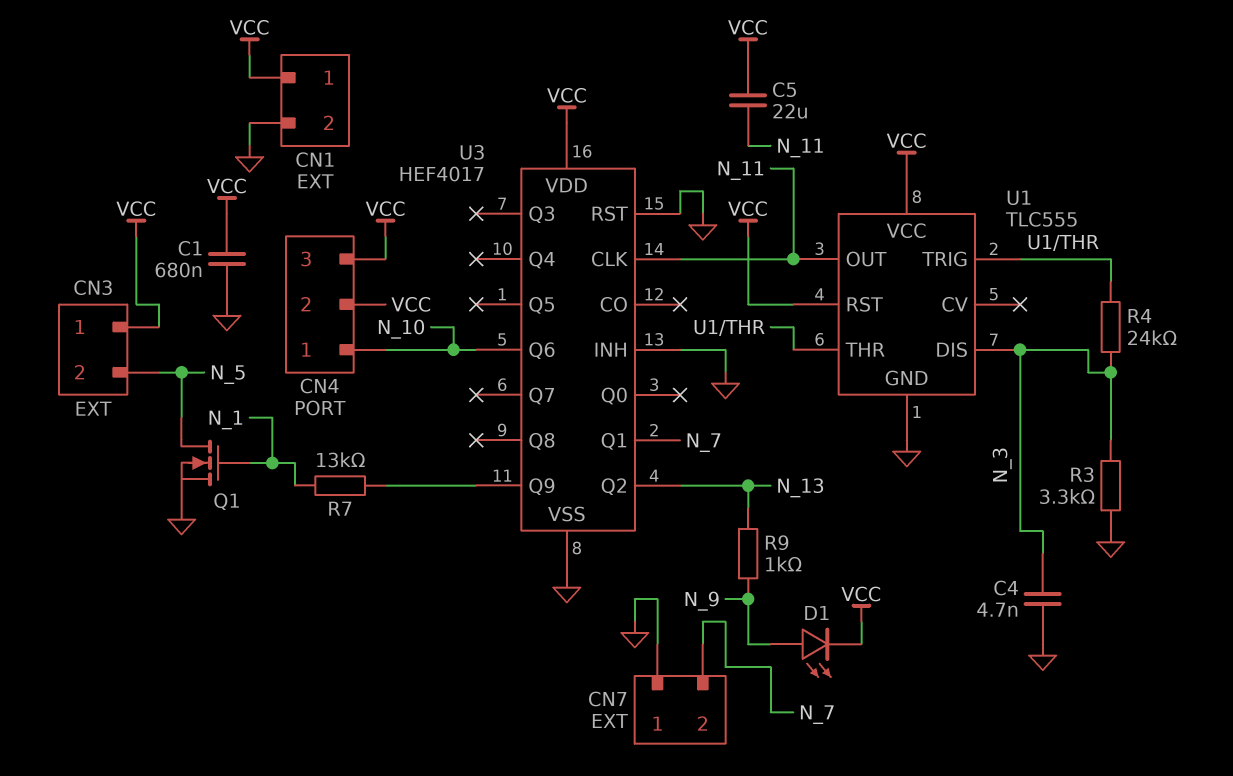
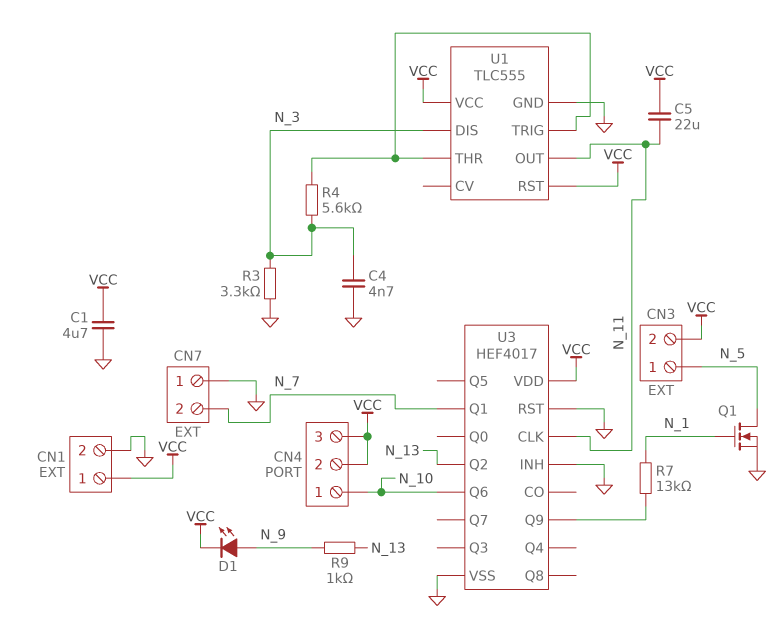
C1: 680nF (GND, VCC) -> 4.7uF (GND, VCC)
CN3 pin 1: VCC -> N_5
CN3 pin 2: N_5 -> VCC
R4: 24k (N_3, U1/THR) -> 5.6k (N_3, U1/THR)

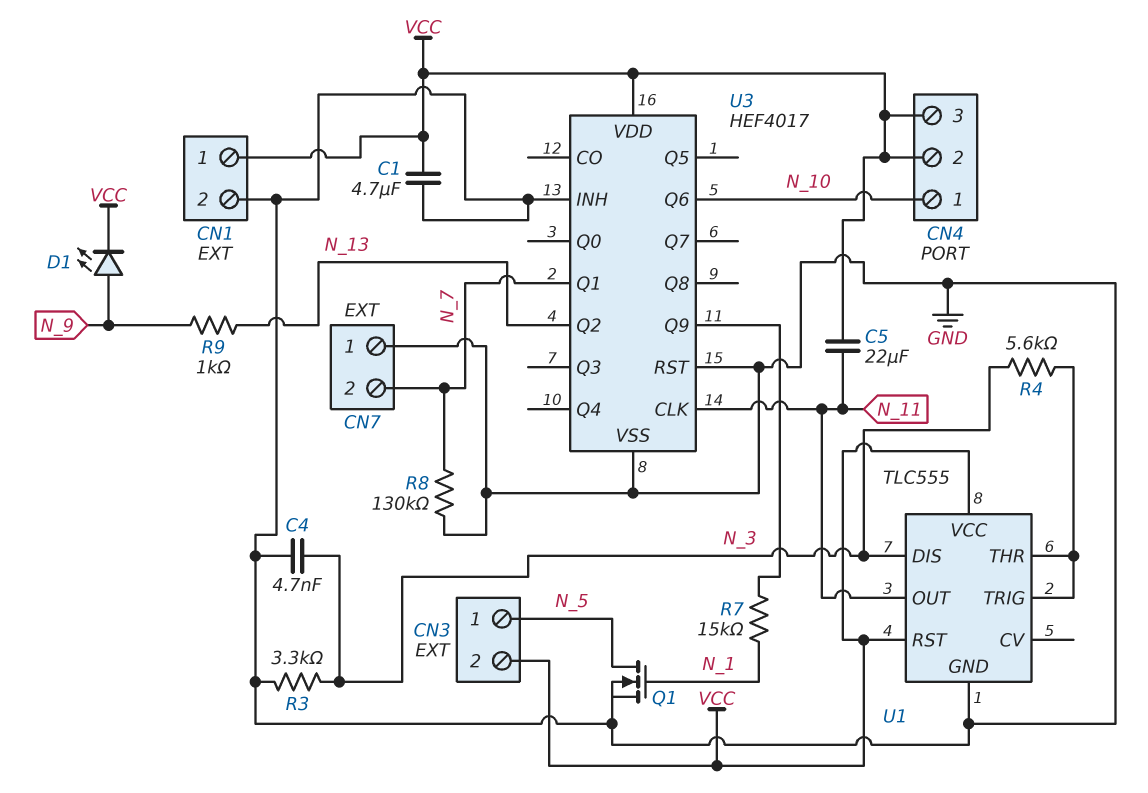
R7: 13k (N_1, U3/Q9) -> 15k (N_1, U3/Q9)
R8: none -> 130k (GND, N_7)

